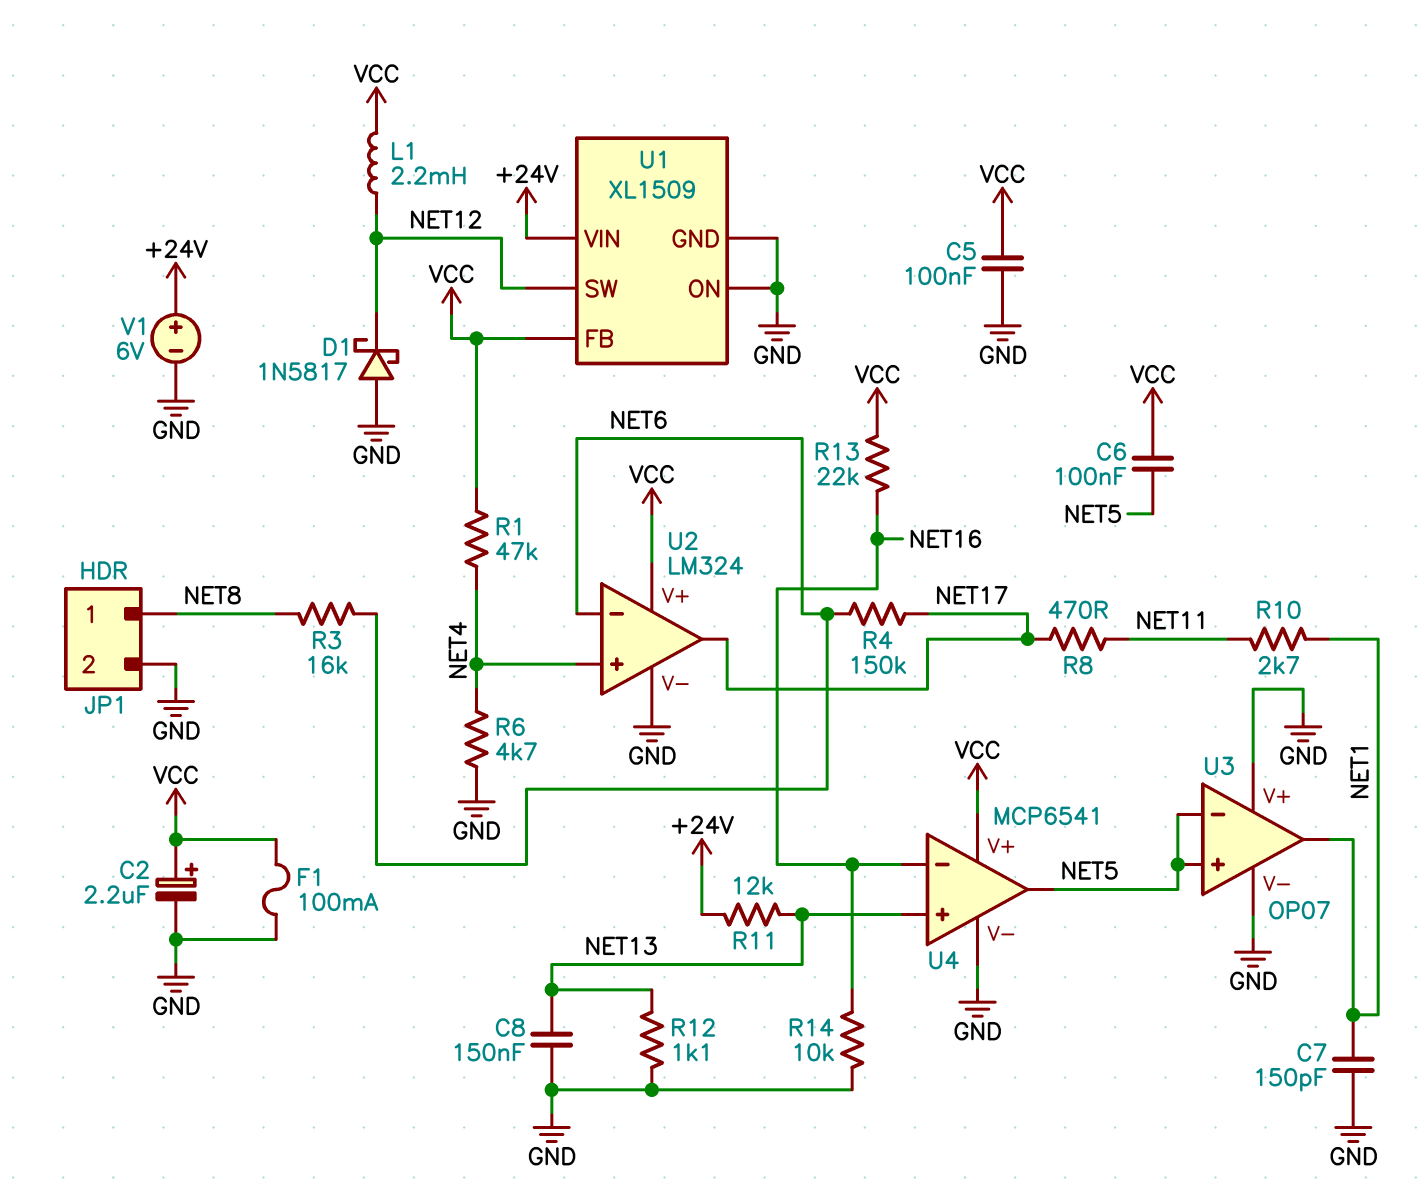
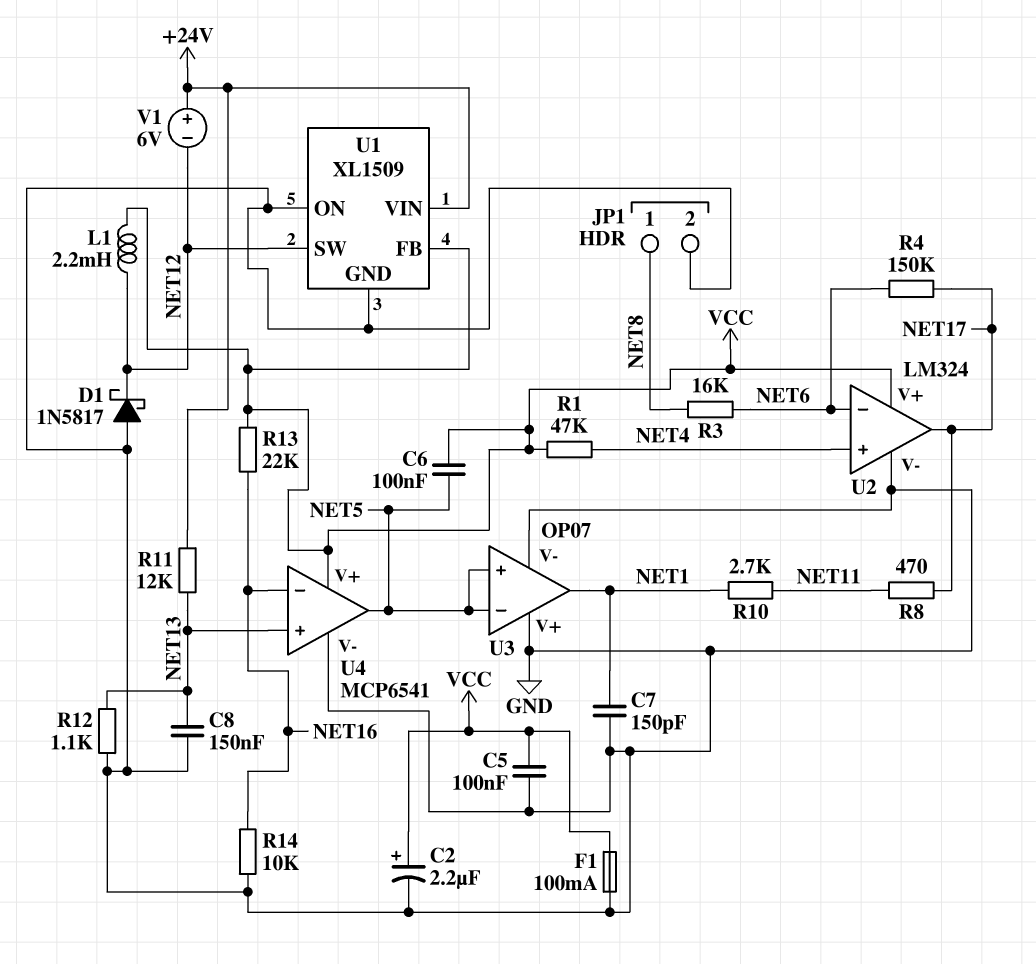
R6: 4.7k (GND, NET4) -> none
V1: 6V (plus +24V, minus GND) -> 6V (plus +24V, minus NET12)

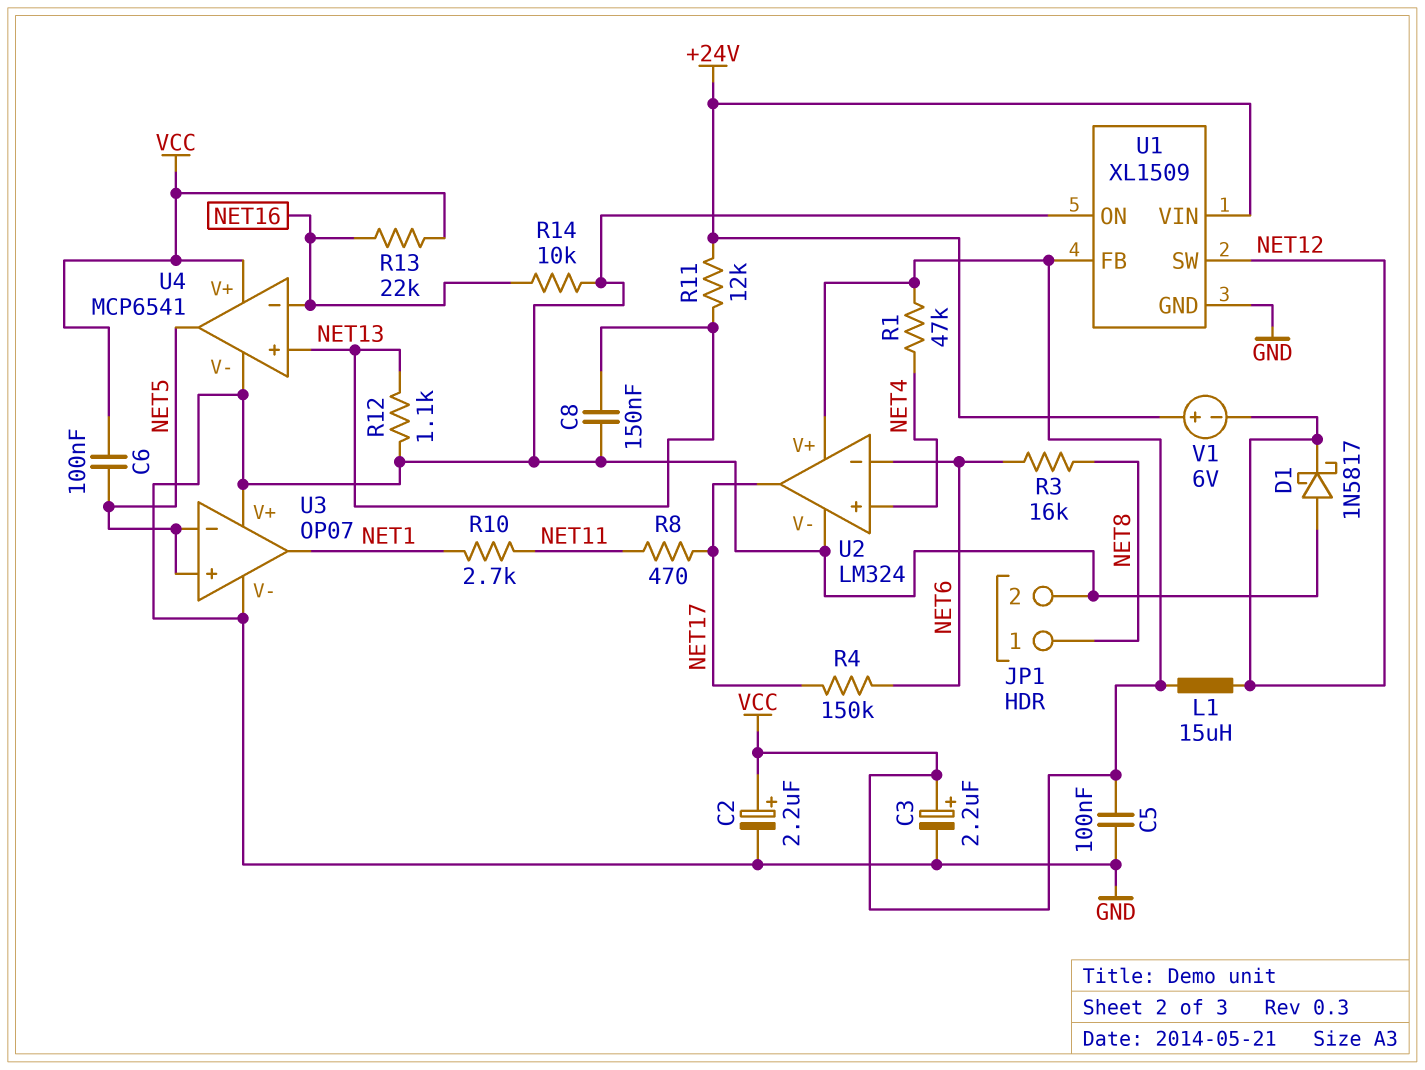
C3: none -> 2.2uF (plus VCC, minus GND)
C7: 150pF (GND, NET1) -> none
F1: 100mA (GND, VCC) -> none
L1: 2.2mH (NET12, VCC) -> 15uH (NET12, VCC)

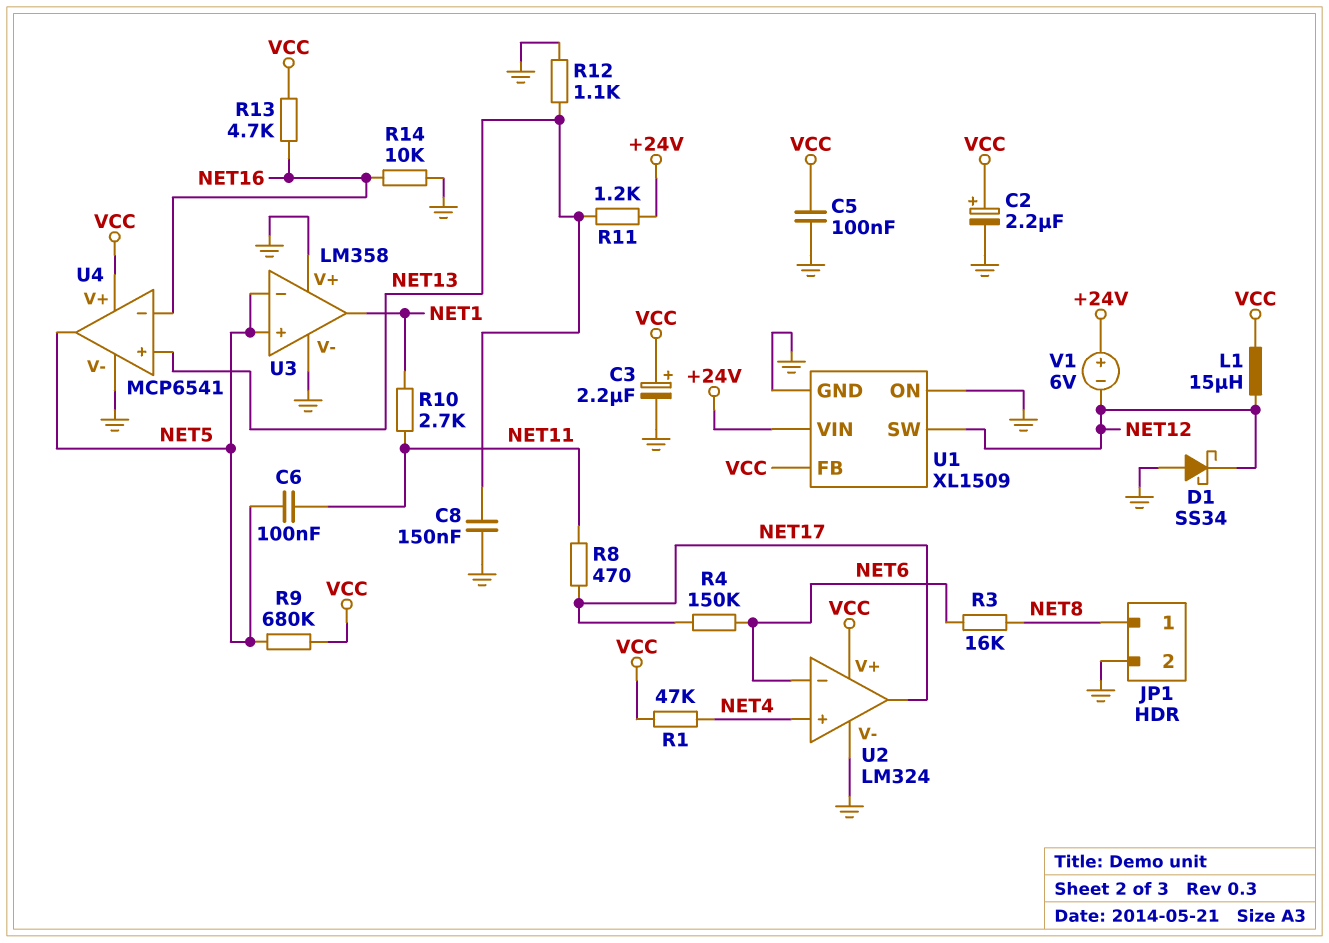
C6: 100nF (NET5, VCC) -> 100nF (NET5, NET11)
D1: schottky 1N5817 (A GND, K NET12) -> schottky SS34 (A GND, K NET12)
R9: none -> 680k (NET5, VCC)
R11: 12k (+24V, NET13) -> 1.2k (+24V, NET13)
R13: 22k (NET16, VCC) -> 4.7k (NET16, VCC)
U3: OP07 -> LM358

